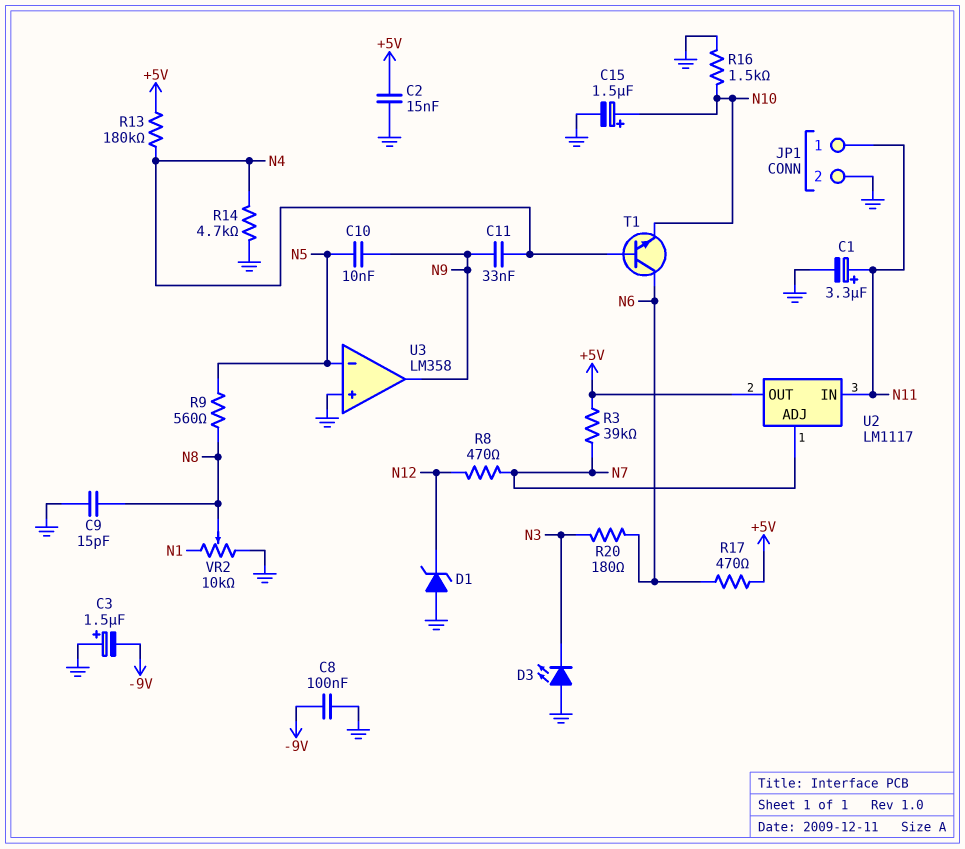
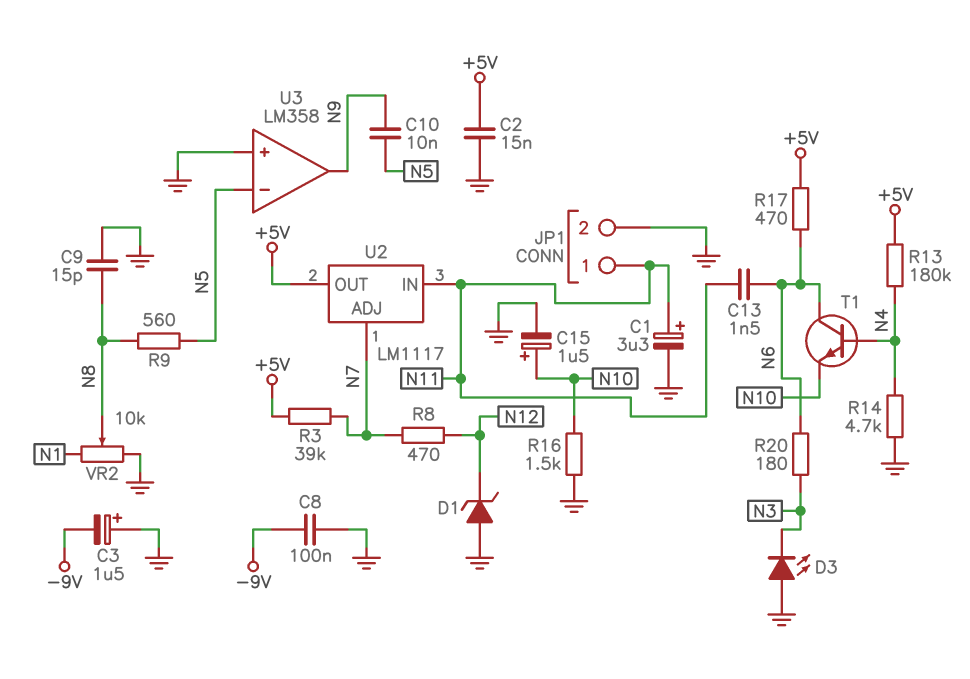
C11: 33nF (N4, N9) -> none
C13: none -> 1.5nF (N6, N11)

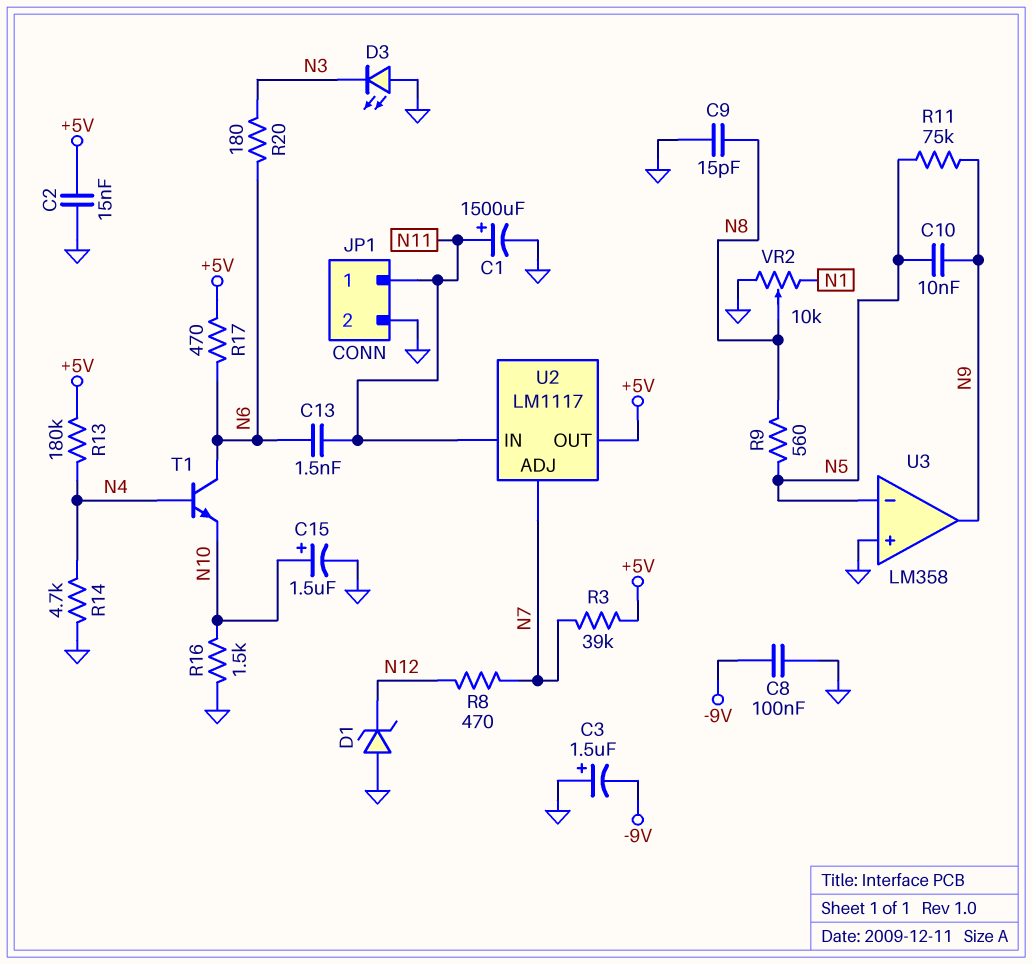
C1: 3.3uF (plus N11, minus GND) -> 1500uF (plus N11, minus GND)
R11: none -> 75k (N5, N9)

